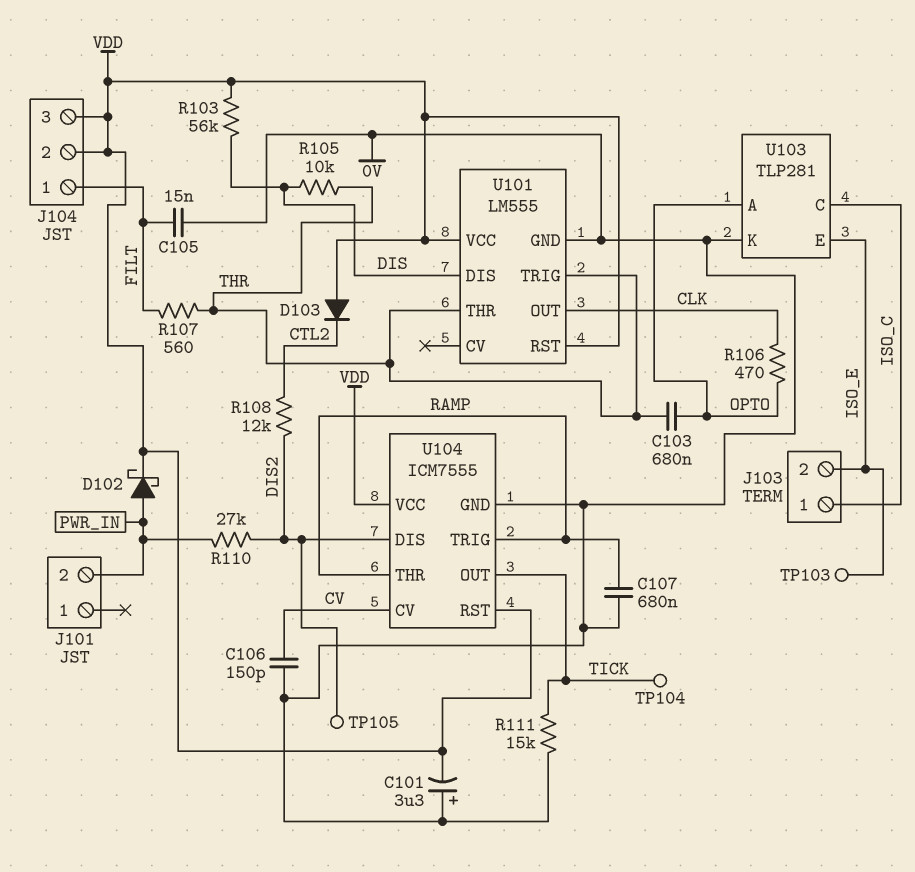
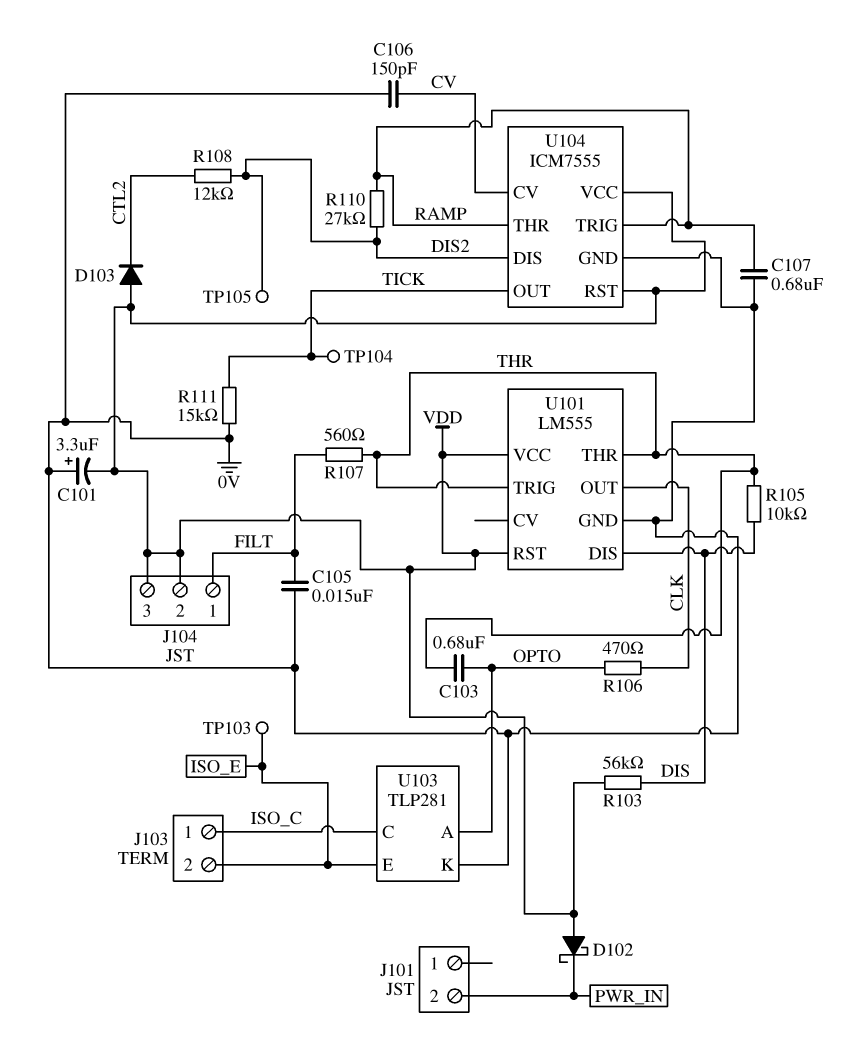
D102: schottky (A PWR_IN, K VDD) -> schottky (A VDD, K PWR_IN)
R110: 27k (DIS2, PWR_IN) -> 27k (DIS2, RAMP)

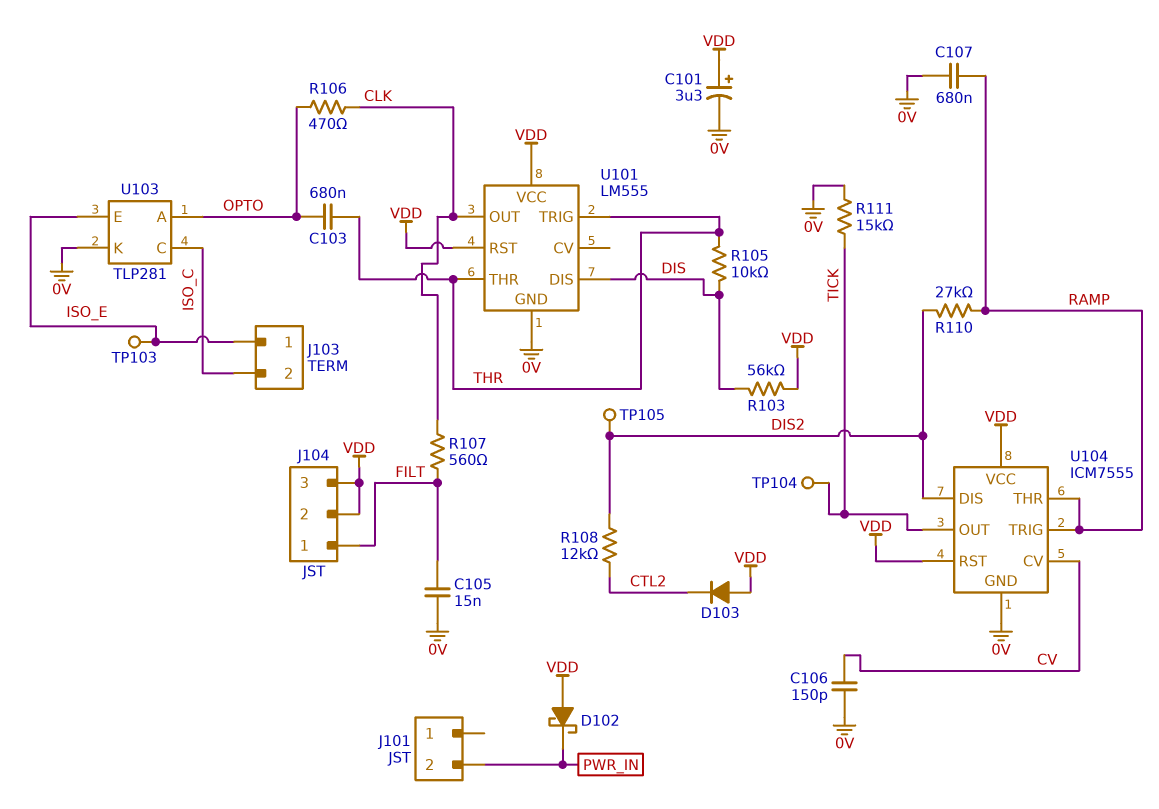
C101: 3.3uF (plus 0V, minus VDD) -> 3.3uF (plus VDD, minus 0V)
J103 pin 1: ISO_C -> ISO_E
J103 pin 2: ISO_E -> ISO_C
R107: 560 (FILT, THR) -> 560 (CLK, FILT)

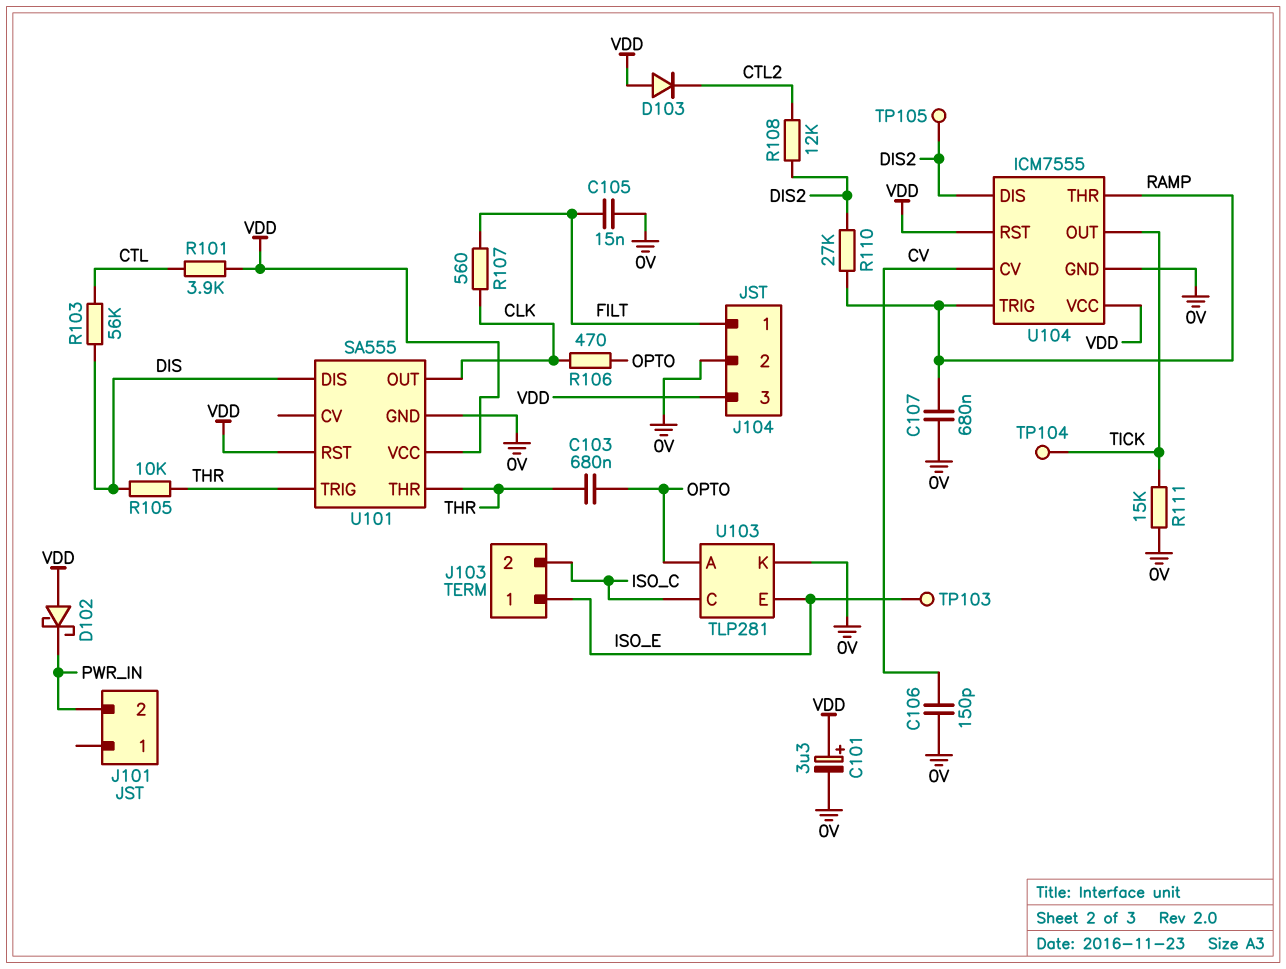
J104 pin 2: VDD -> 0V
R101: none -> 3.9k (CTL, VDD)
R103: 56k (DIS, VDD) -> 56k (CTL, DIS)
U101: LM555 -> SA555

